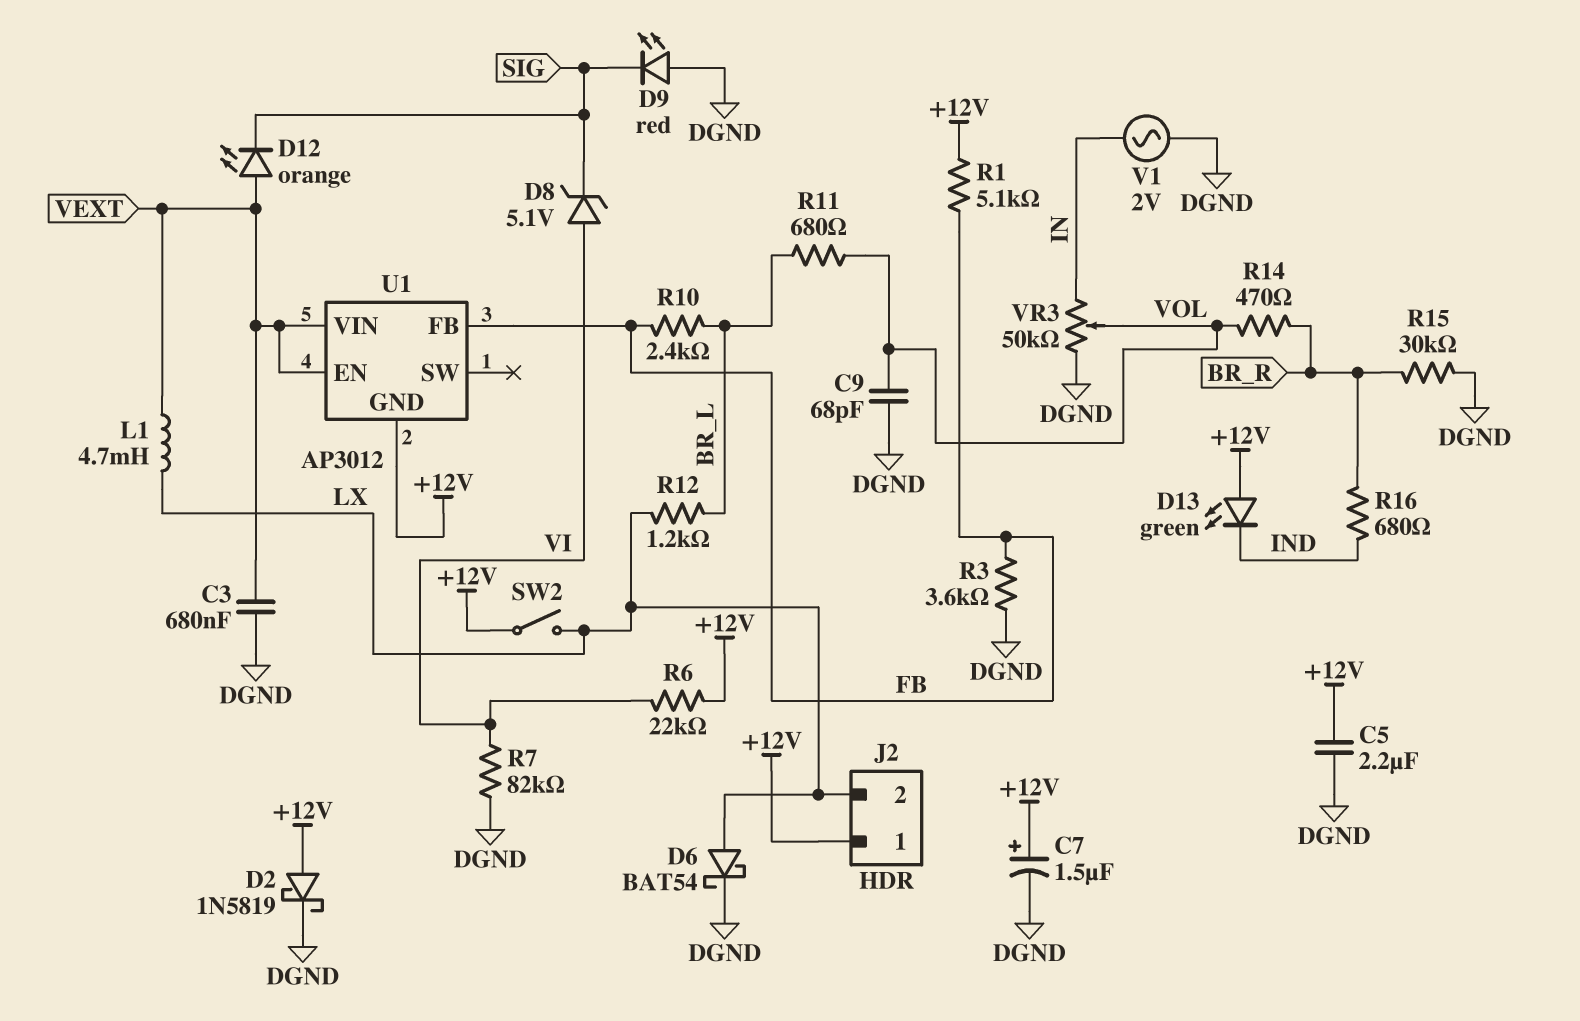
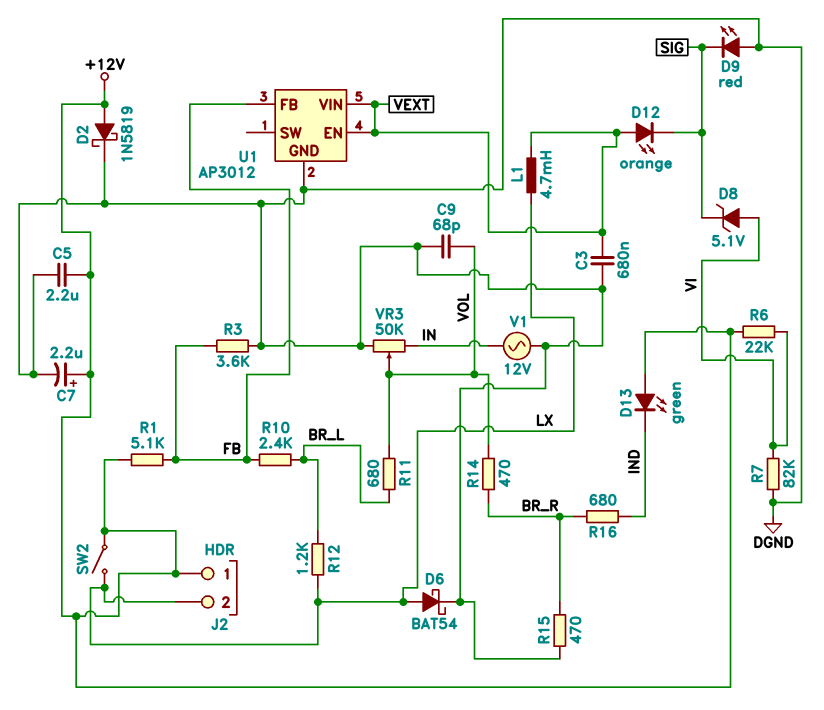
C7: 1.5uF (plus +12V, minus DGND) -> 2.2uF (plus +12V, minus DGND)
R15: 30k (BR_R, DGND) -> 470 (BR_R, DGND)
U1 pin GND: +12V -> DGND
V1: AC 2V (DGND, IN) -> AC 12V (DGND, IN)

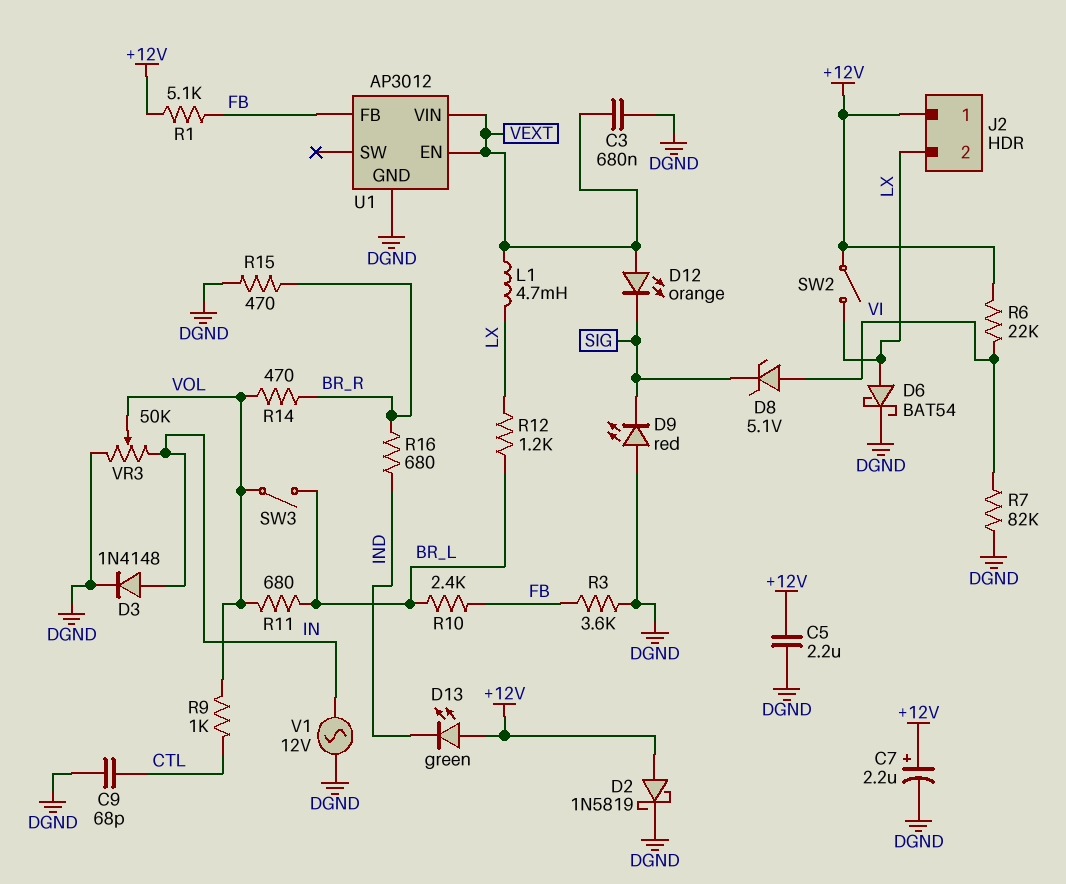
C9: 68pF (DGND, VOL) -> 68pF (CTL, DGND)
D3: none -> diode 1N4148 (A IN, K DGND)
R9: none -> 1k (CTL, VOL)
SW3: none -> switch (BR_L, VOL)

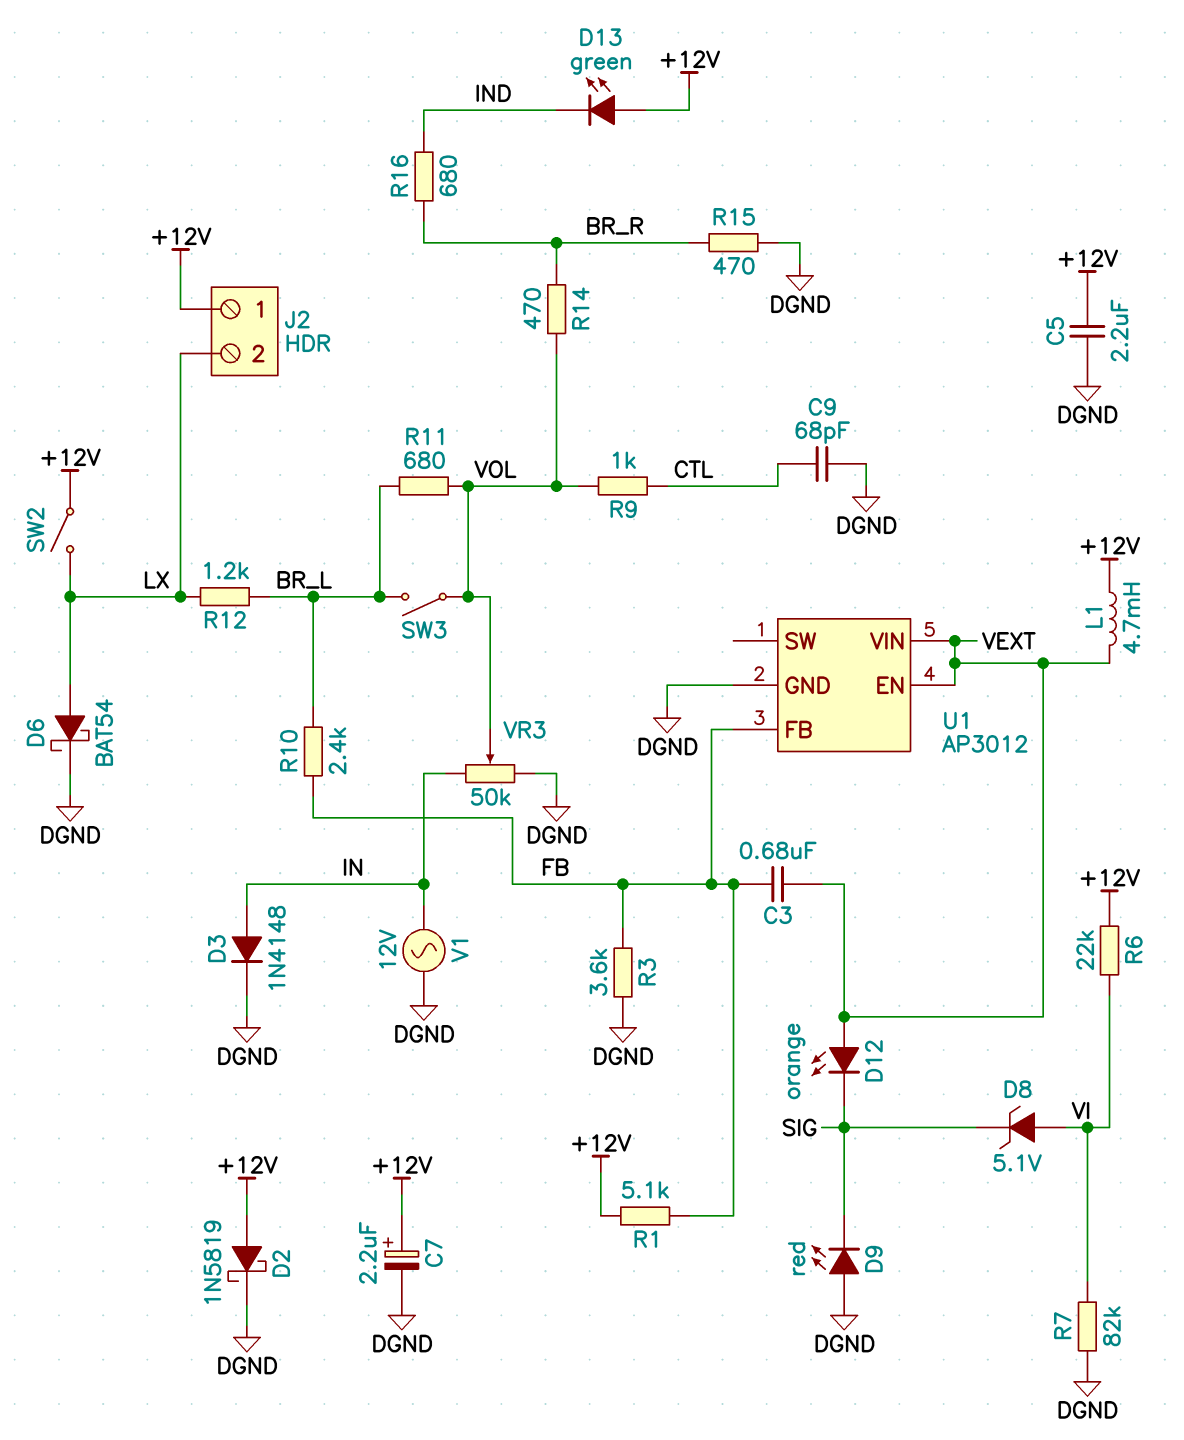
C3: 680nF (DGND, VEXT) -> 680nF (FB, VEXT)
L1: 4.7mH (LX, VEXT) -> 4.7mH (+12V, VEXT)

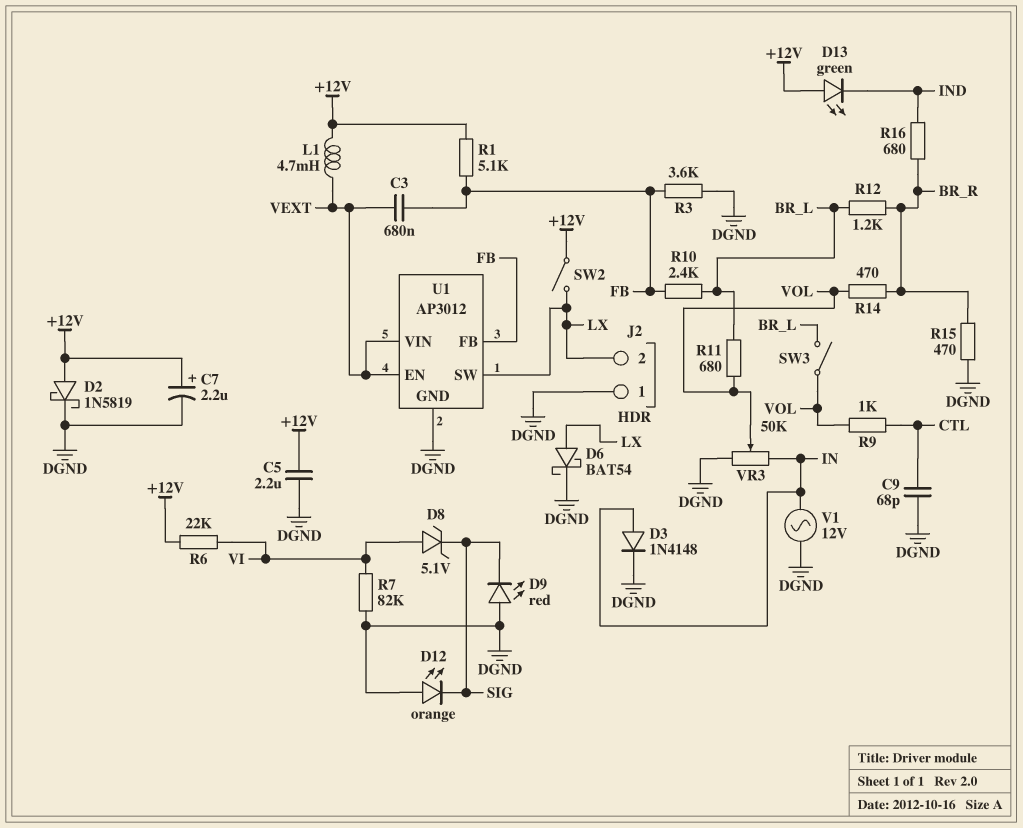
D12: LED orange (A VEXT, K SIG) -> LED orange (A DGND, K SIG)
J2 pin 1: +12V -> DGND
R12: 1.2k (BR_L, LX) -> 1.2k (BR_L, BR_R)
U1 pin SW: none -> LX

